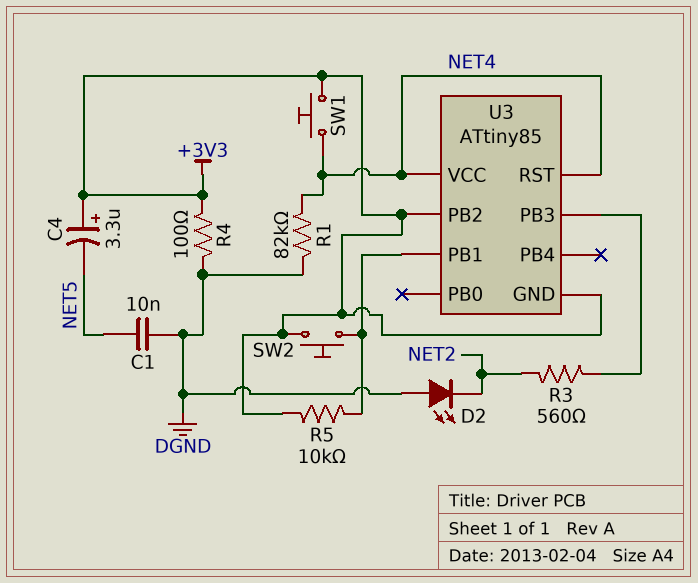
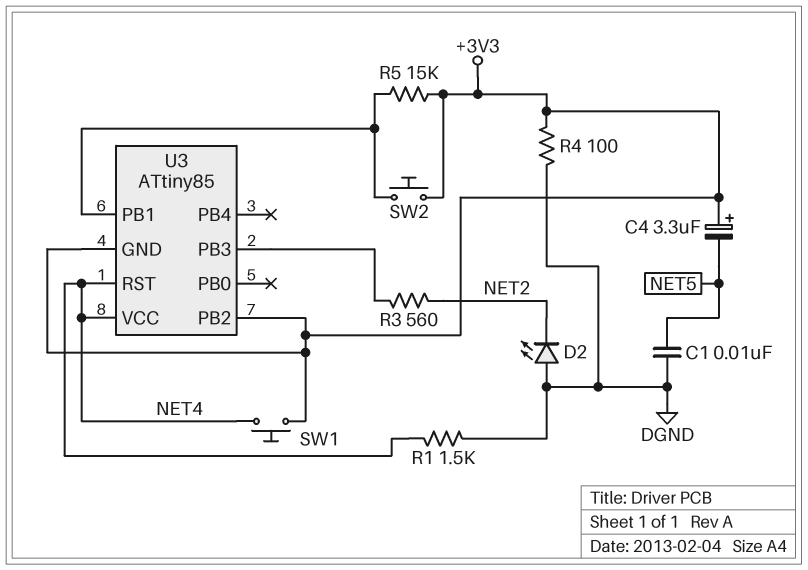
R1: 82k (DGND, NET4) -> 1.5k (DGND, NET4)
R5: 10k (+3V3, U3/PB1) -> 15k (+3V3, U3/PB1)

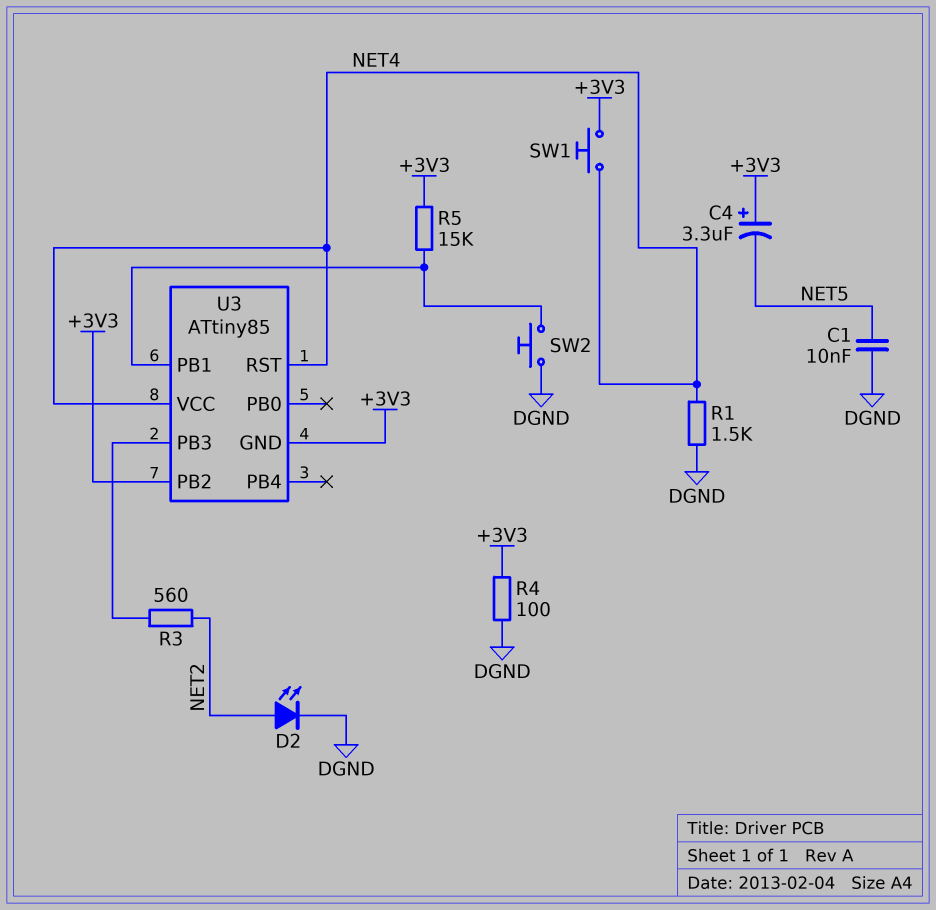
D2: LED (A DGND, K NET2) -> LED (A NET2, K DGND)
SW2: button (+3V3, U3/PB1) -> button (DGND, U3/PB1)

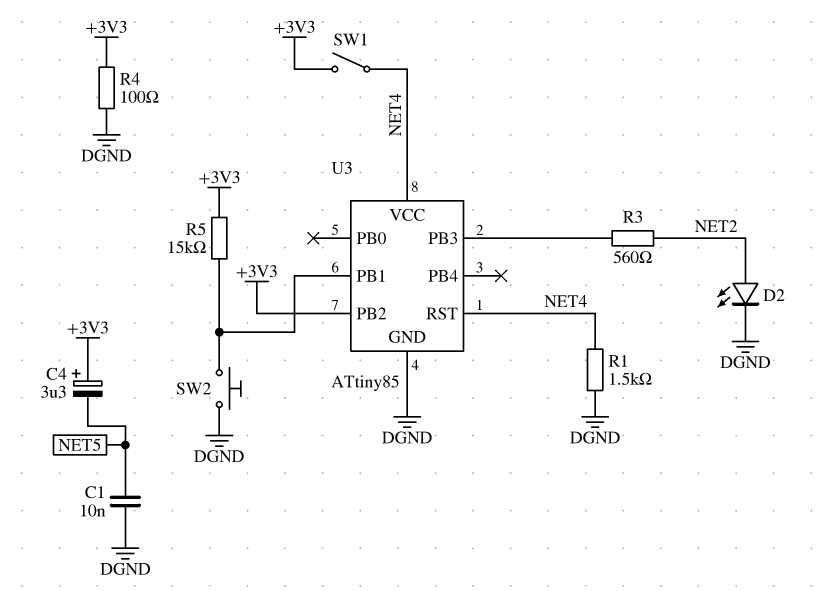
SW1: button (+3V3, NET4) -> switch (+3V3, NET4)
U3 pin GND: +3V3 -> DGND

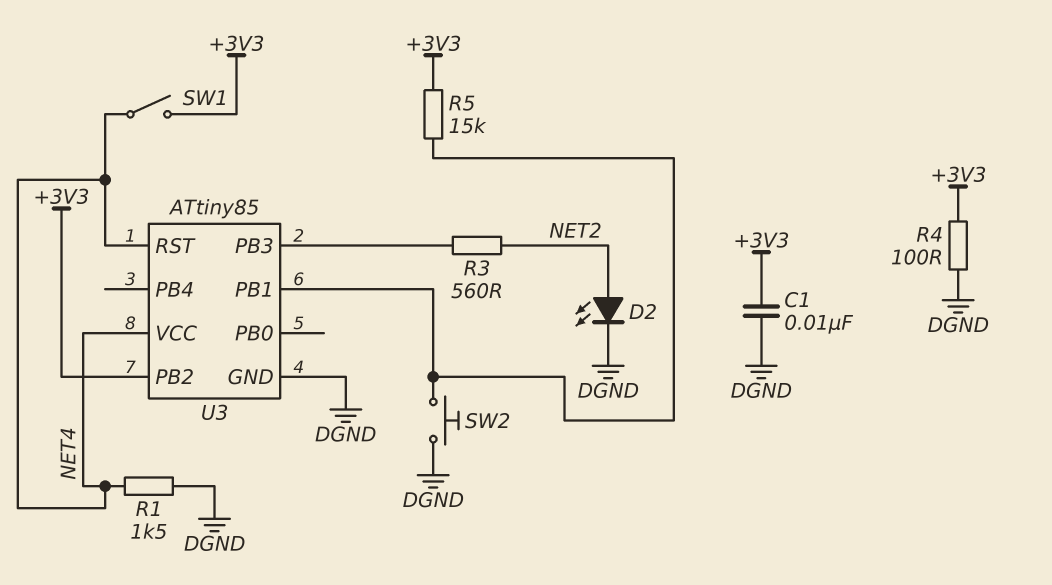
C1: 10nF (DGND, NET5) -> 10nF (+3V3, DGND)
C4: 3.3uF (plus +3V3, minus NET5) -> none

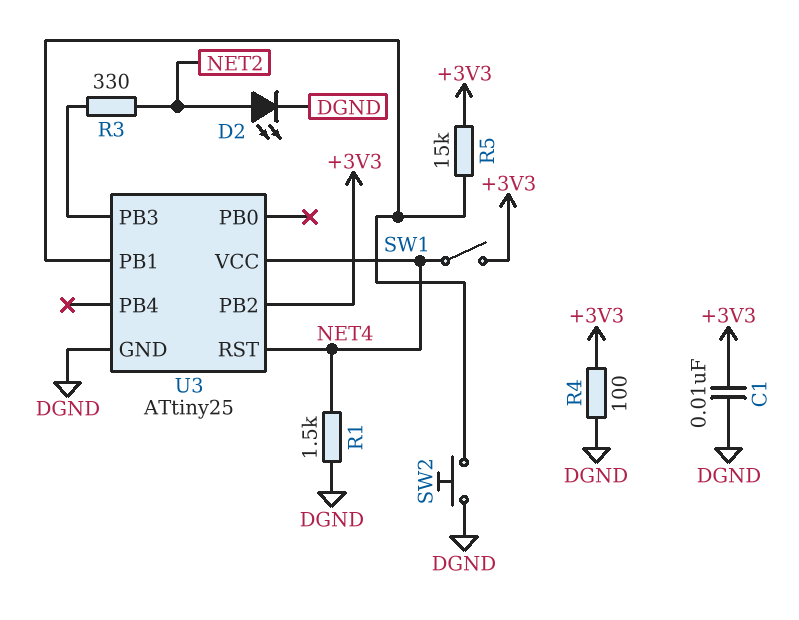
R3: 560 (NET2, U3/PB3) -> 330 (NET2, U3/PB3)
U3: ATtiny85 -> ATtiny25

